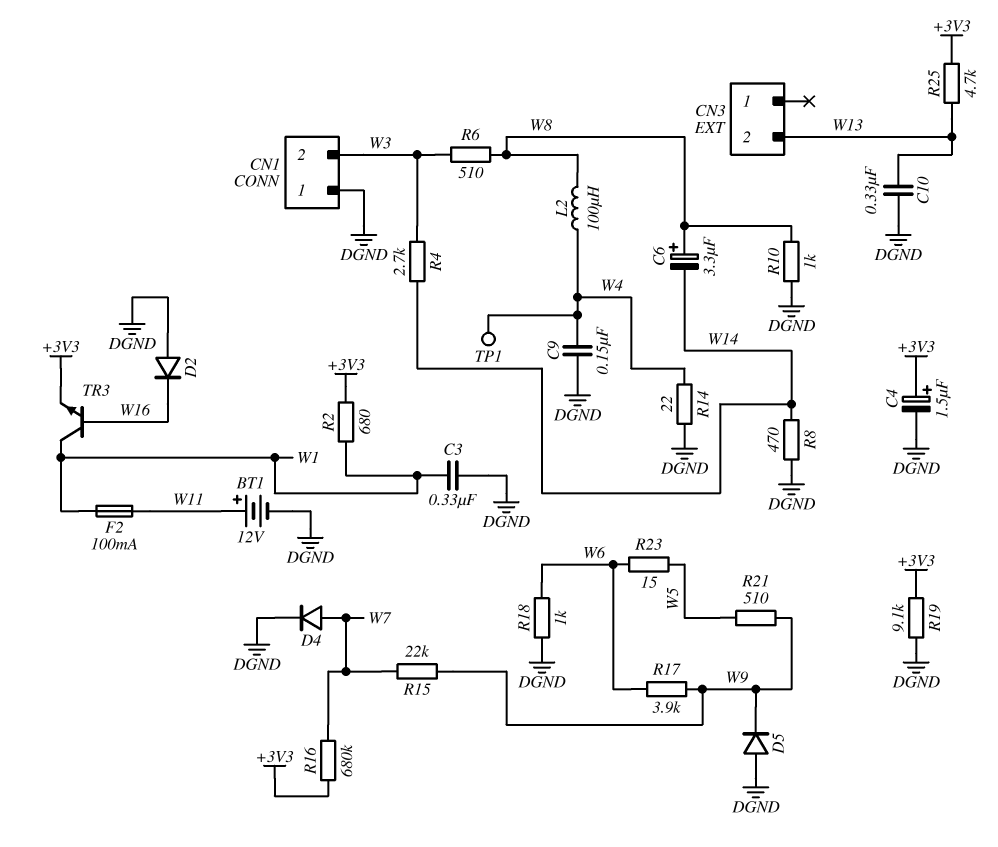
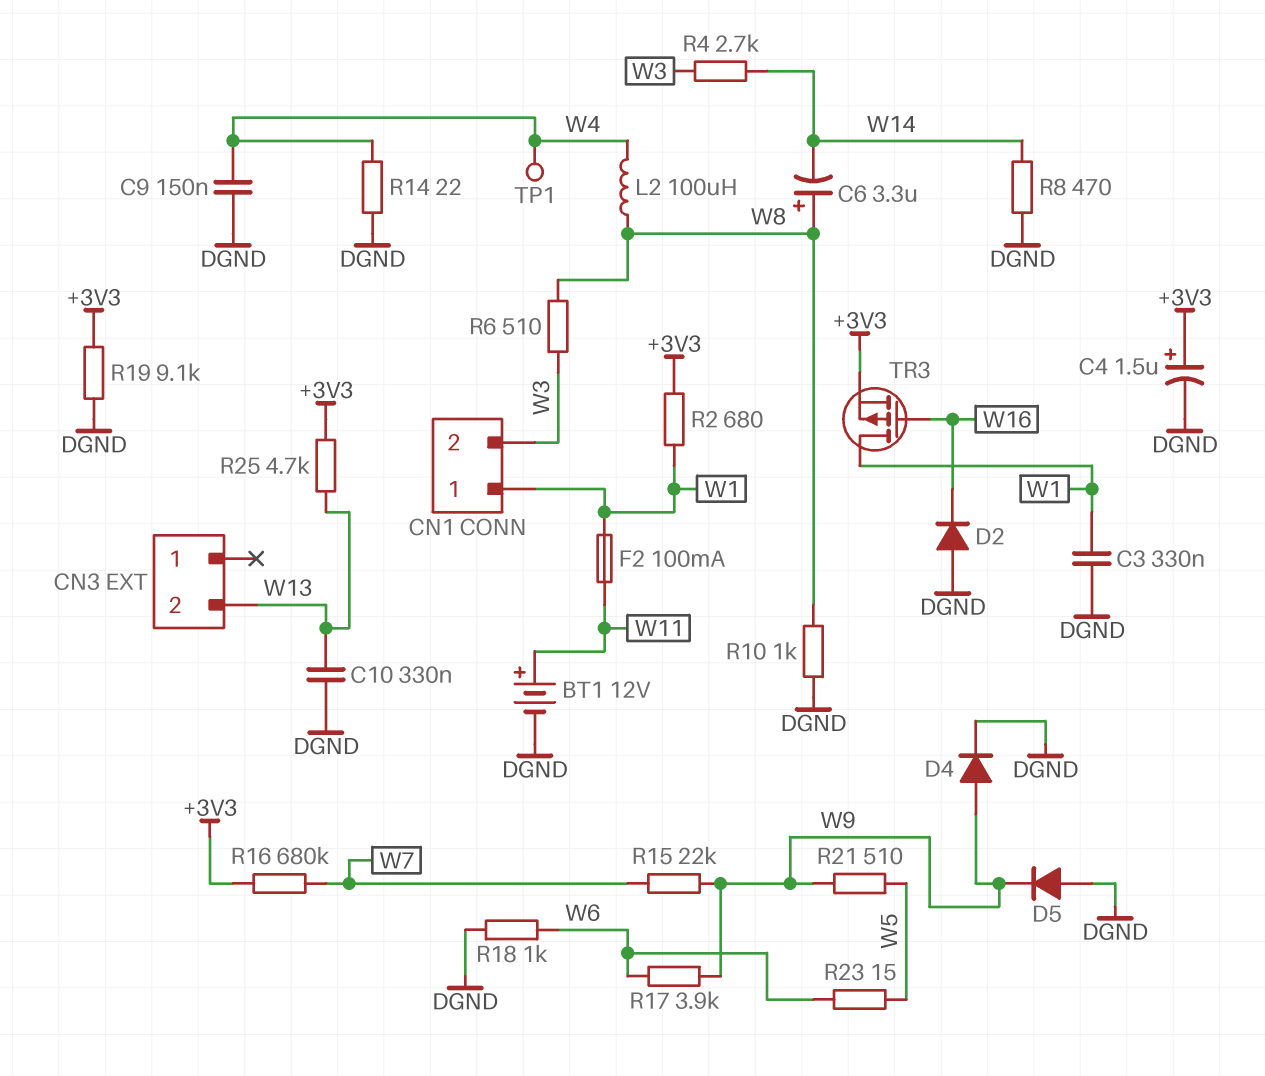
CN1 pin 1: DGND -> W1
D4: diode (A W7, K DGND) -> diode (A W9, K DGND)
TR3: NPN (B W16, C W1, E +3V3) -> PMOS (G W16, D W1, S +3V3)

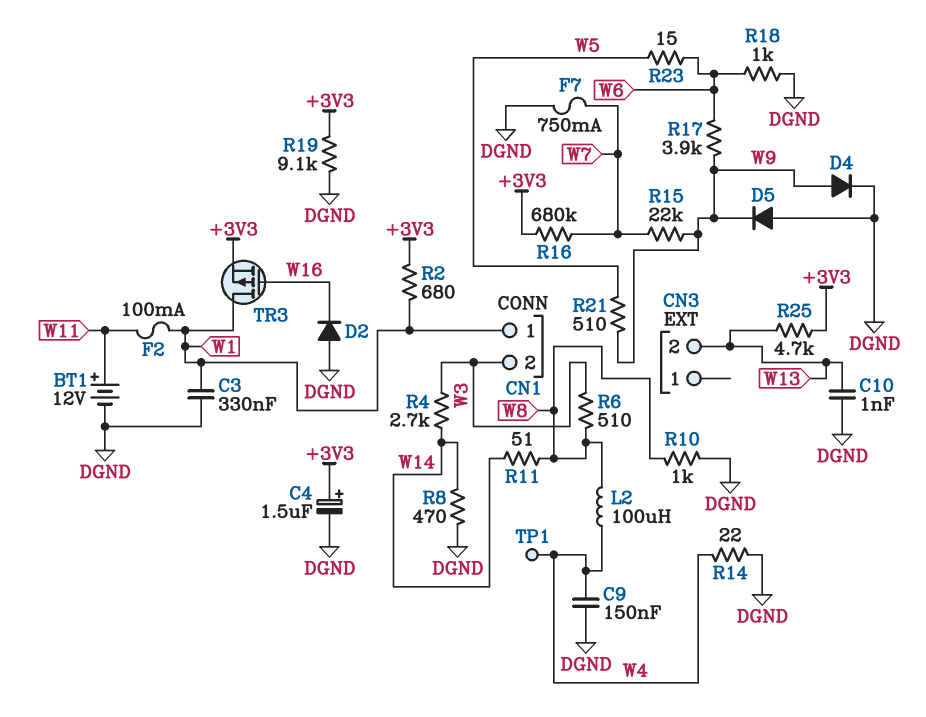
C6: 3.3uF (plus W8, minus W14) -> none
C10: 330nF (DGND, W13) -> 1nF (DGND, W13)
F7: none -> 750mA (DGND, W7)
R11: none -> 51 (W8, W14)

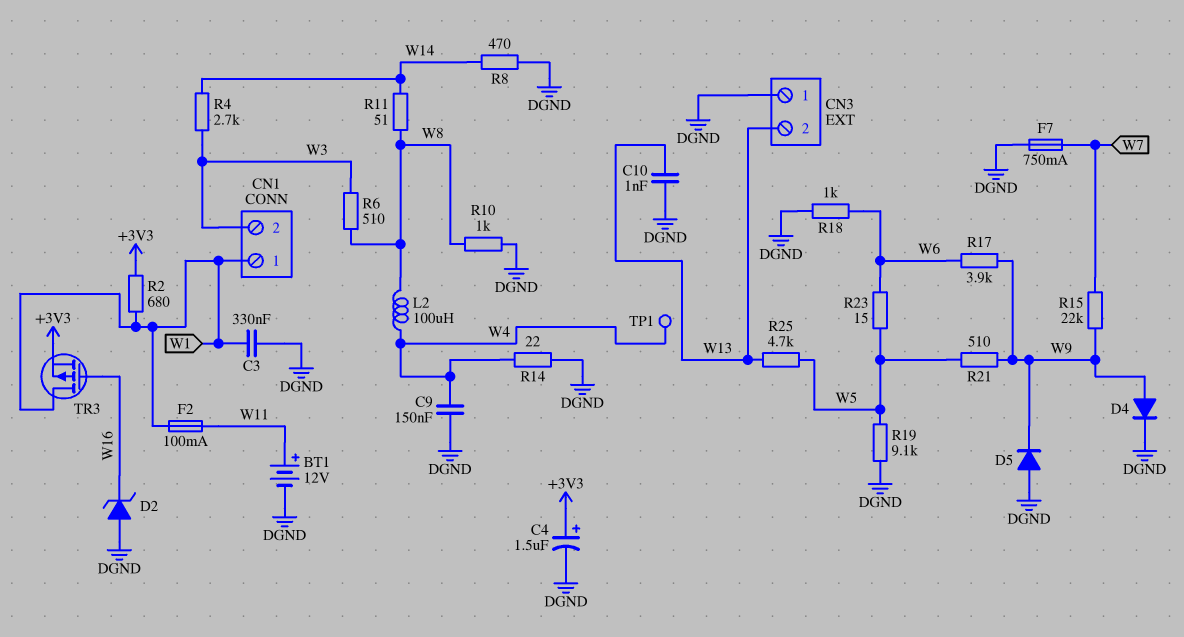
CN3 pin 1: none -> DGND
D2: diode (A DGND, K W16) -> zener (A DGND, K W16)
R16: 680k (+3V3, W7) -> none
R19: 9.1k (+3V3, DGND) -> 9.1k (DGND, W5)
R25: 4.7k (+3V3, W13) -> 4.7k (W5, W13)

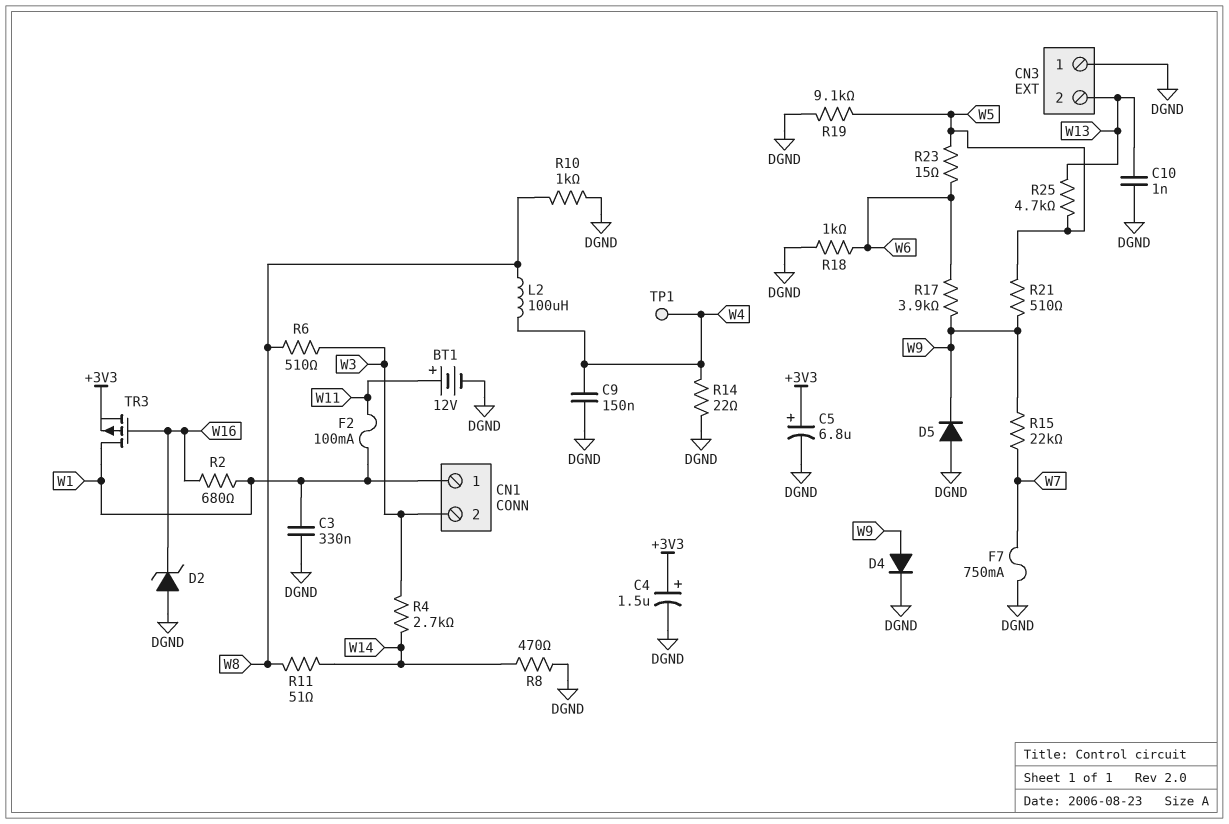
C5: none -> 6.8uF (plus +3V3, minus DGND)
R2: 680 (+3V3, W1) -> 680 (W1, W16)

